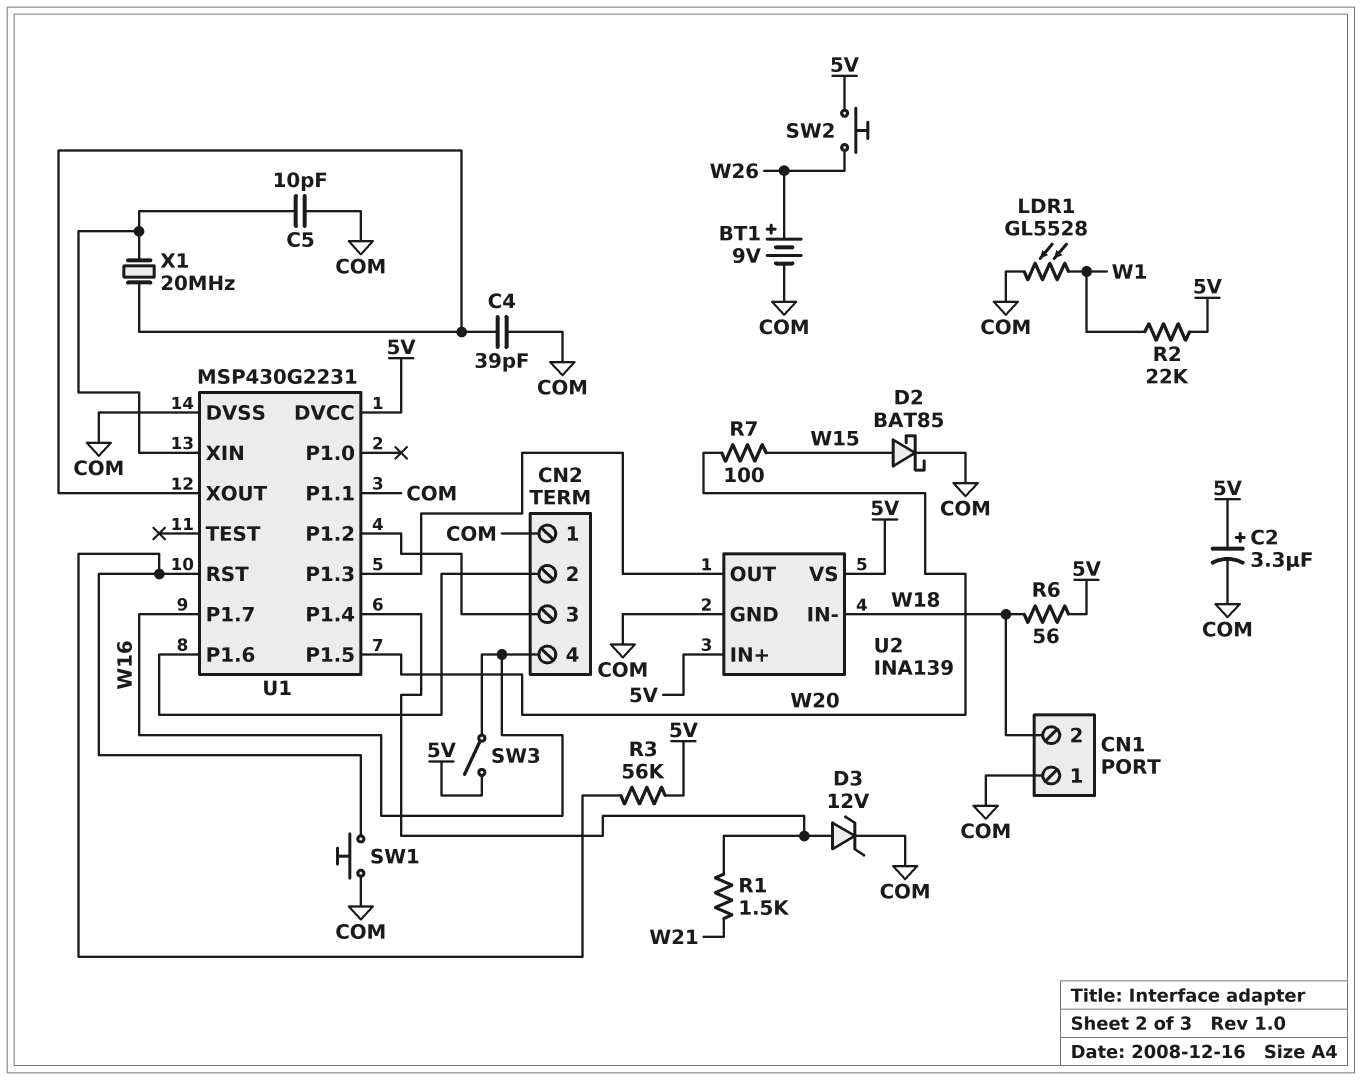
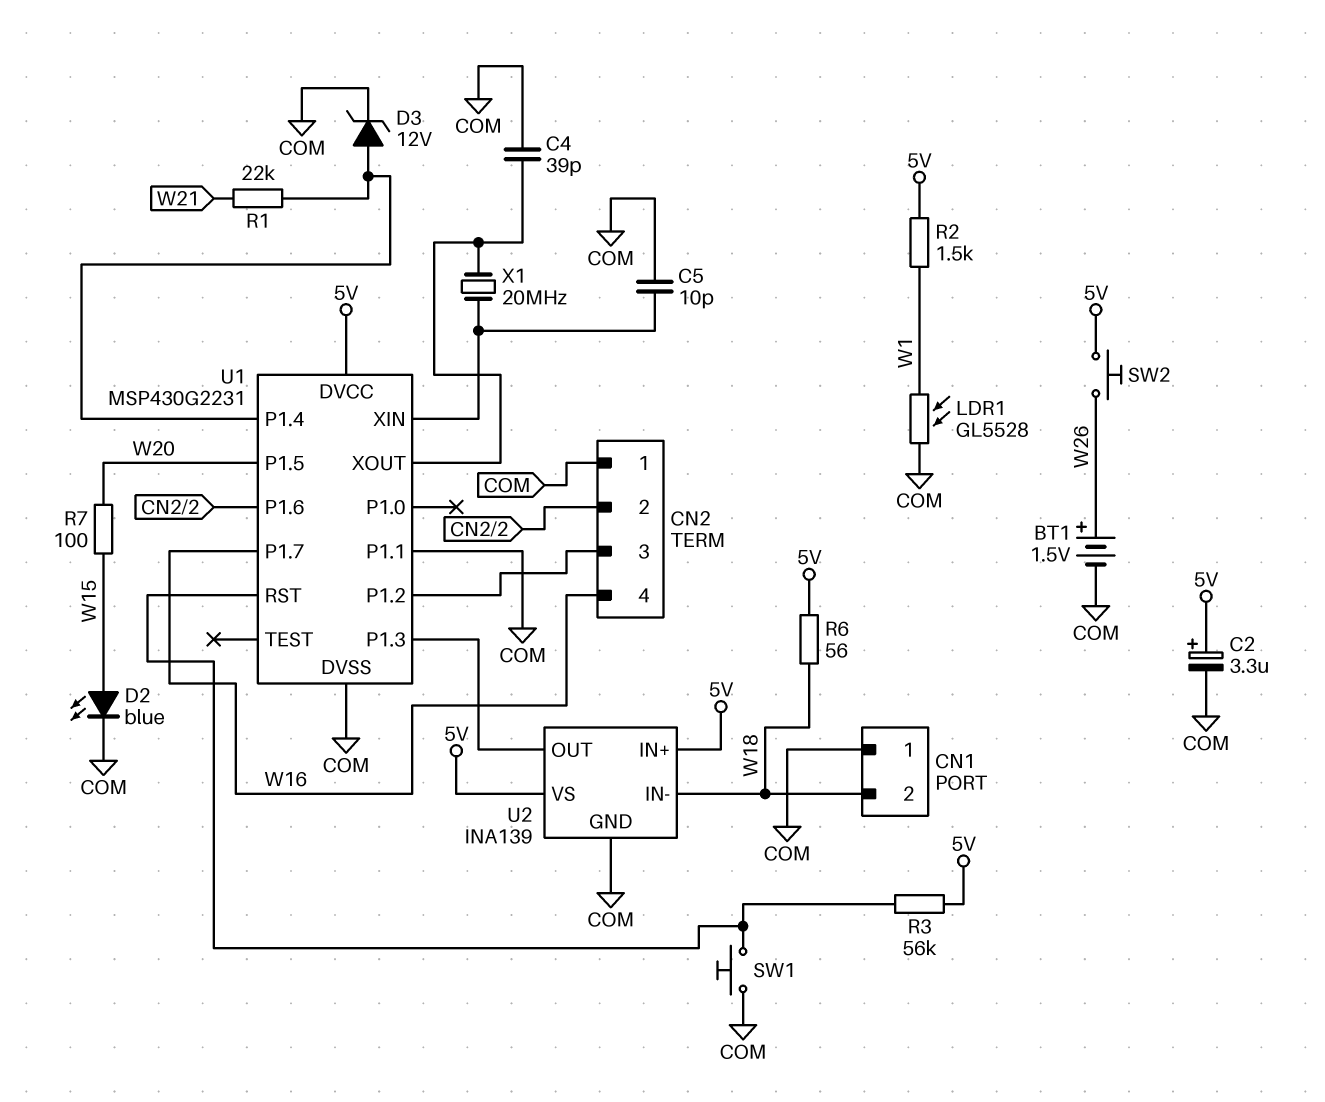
BT1: 9V (plus W26, minus COM) -> 1.5V (plus W26, minus COM)
D2: schottky BAT85 (A W15, K COM) -> LED blue (A W15, K COM)
R1: 1.5k (U1/P1.4, W21) -> 22k (U1/P1.4, W21)
R2: 22k (5V, W1) -> 1.5k (5V, W1)
SW3: switch (5V, W16) -> none

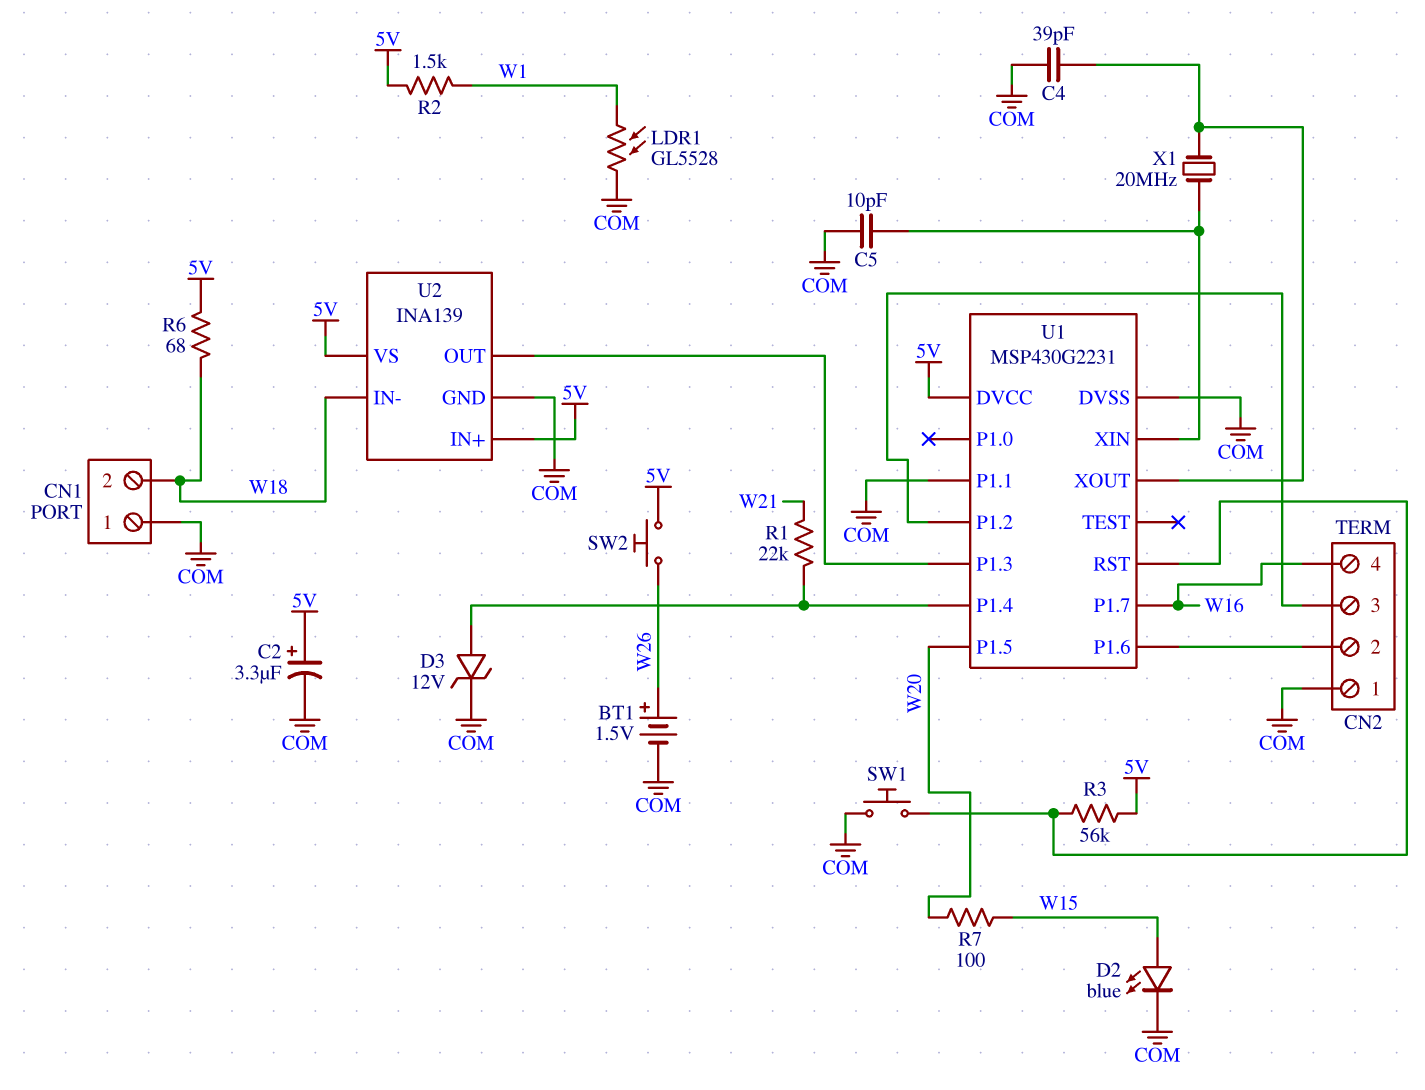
R6: 56 (5V, W18) -> 68 (5V, W18)

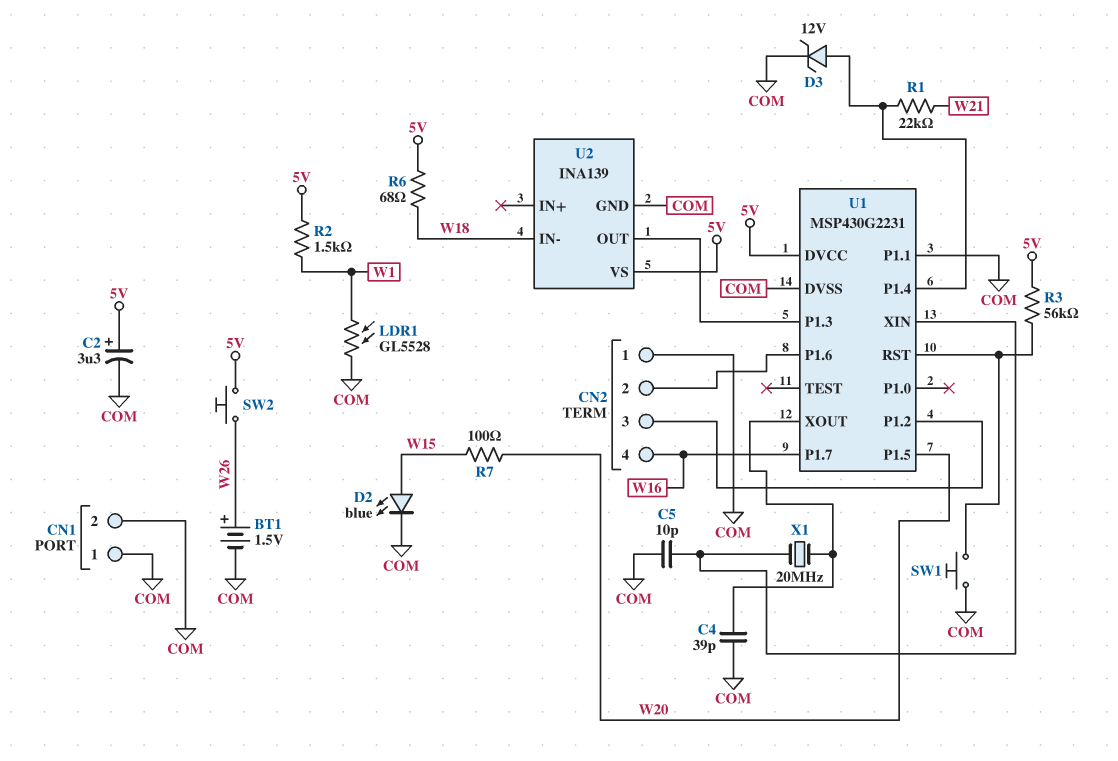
CN1 pin 2: W18 -> COM
U2 pin IN+: 5V -> none

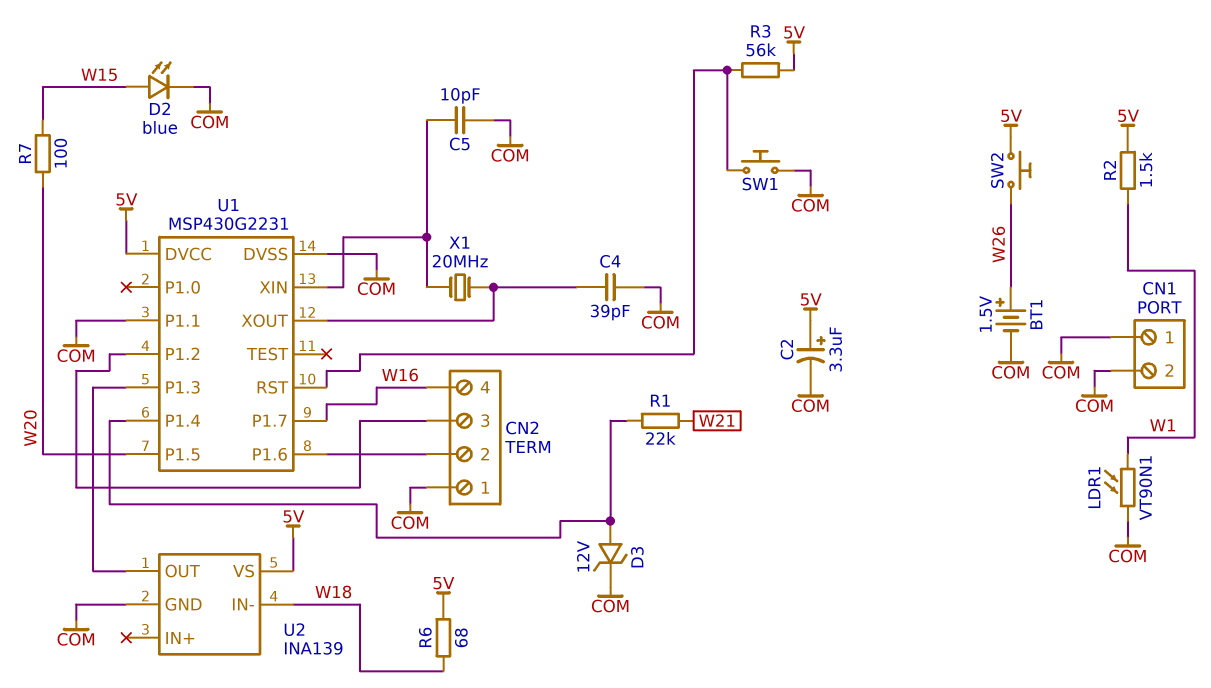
LDR1: GL5528 (COM, W1) -> VT90N1 (COM, W1)

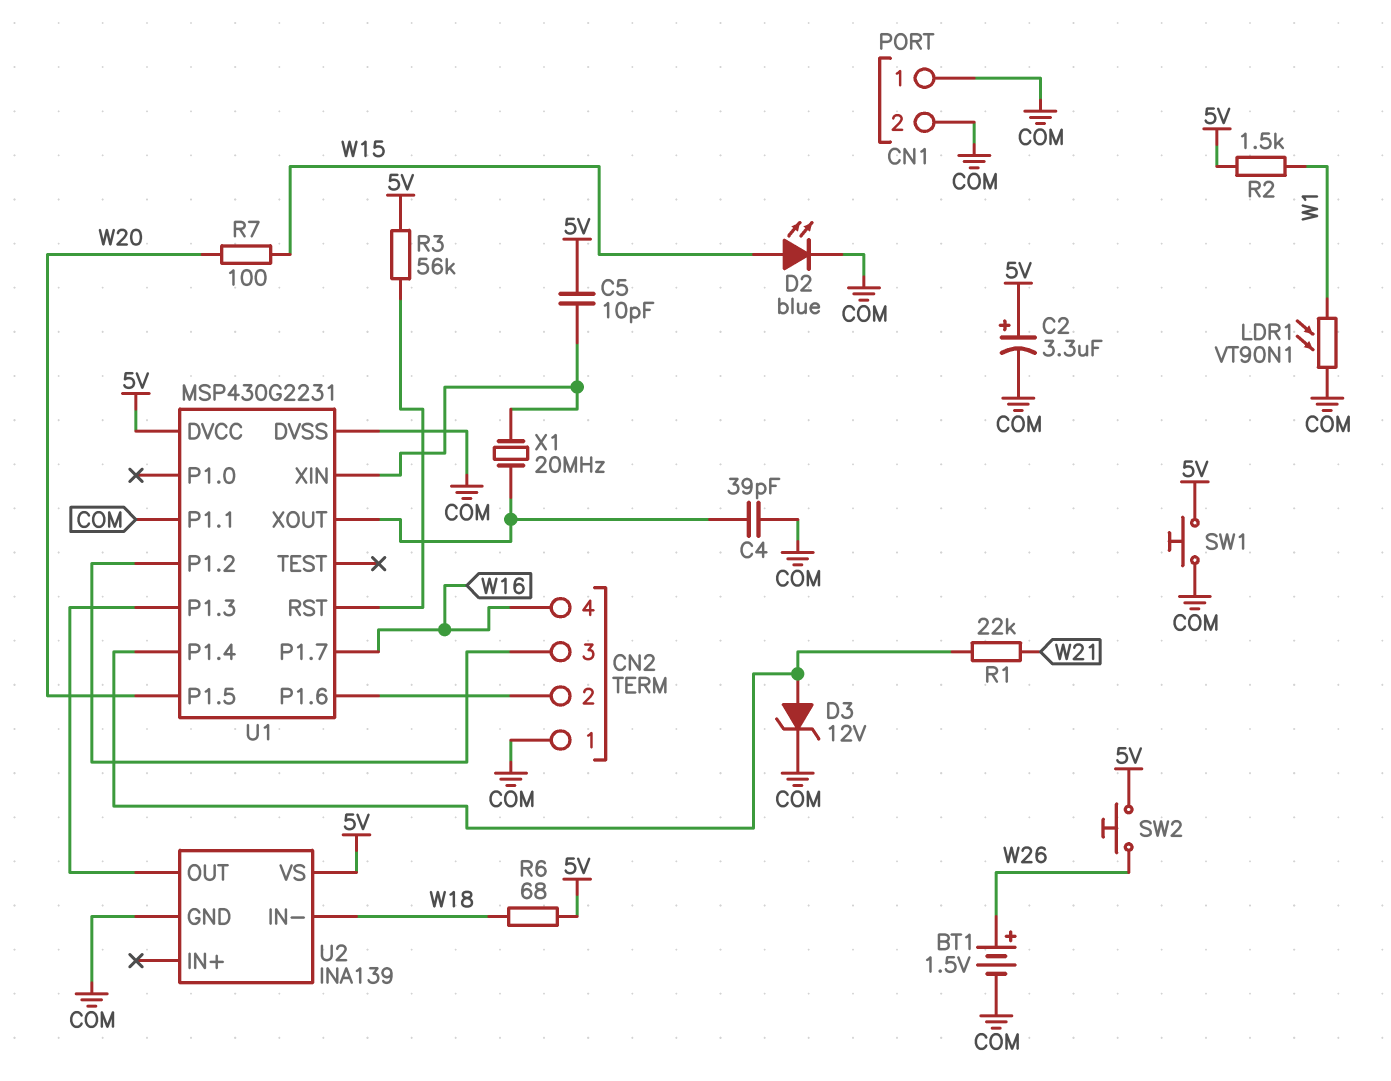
C5: 10pF (COM, U1/XIN) -> 10pF (5V, U1/XIN)
SW1: button (COM, U1/RST) -> button (5V, COM)

